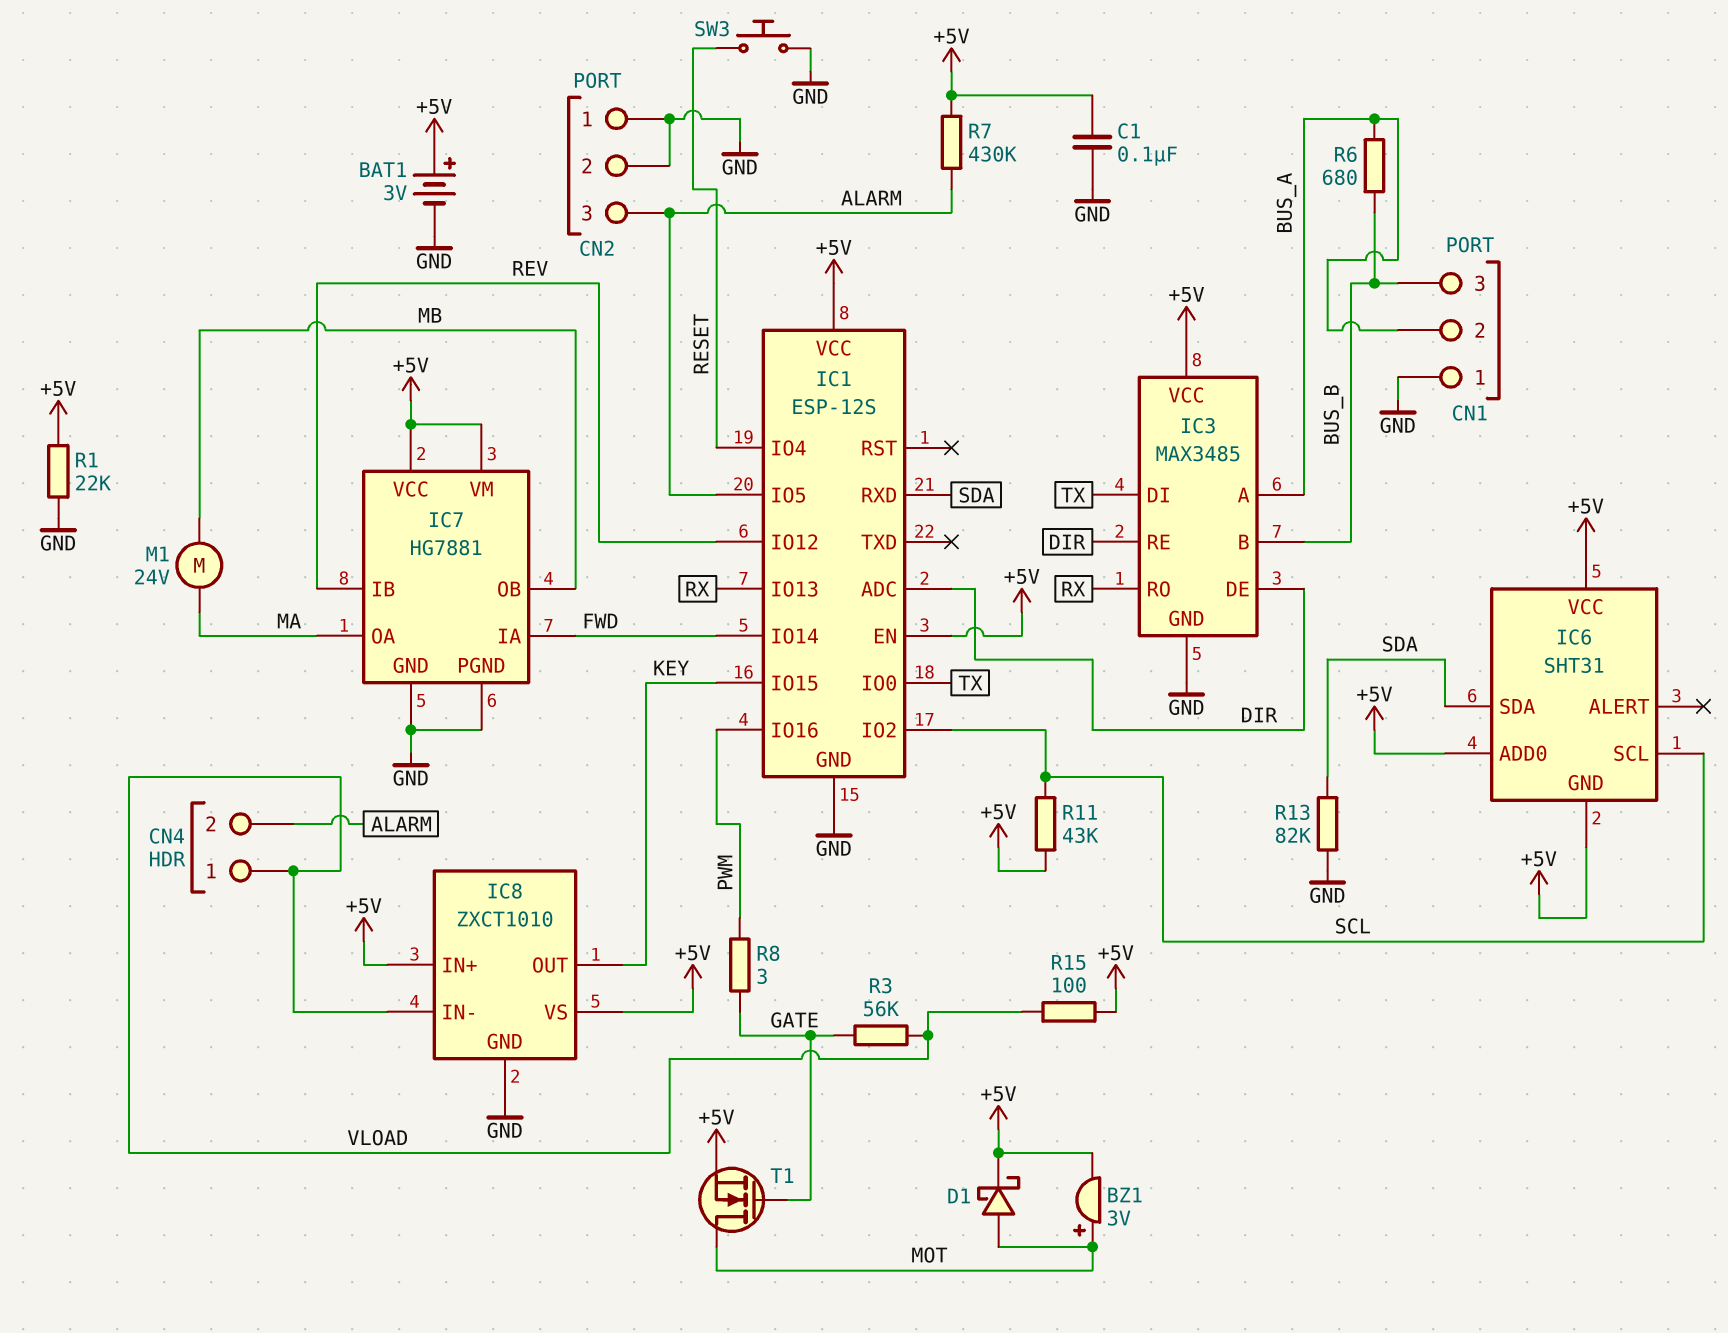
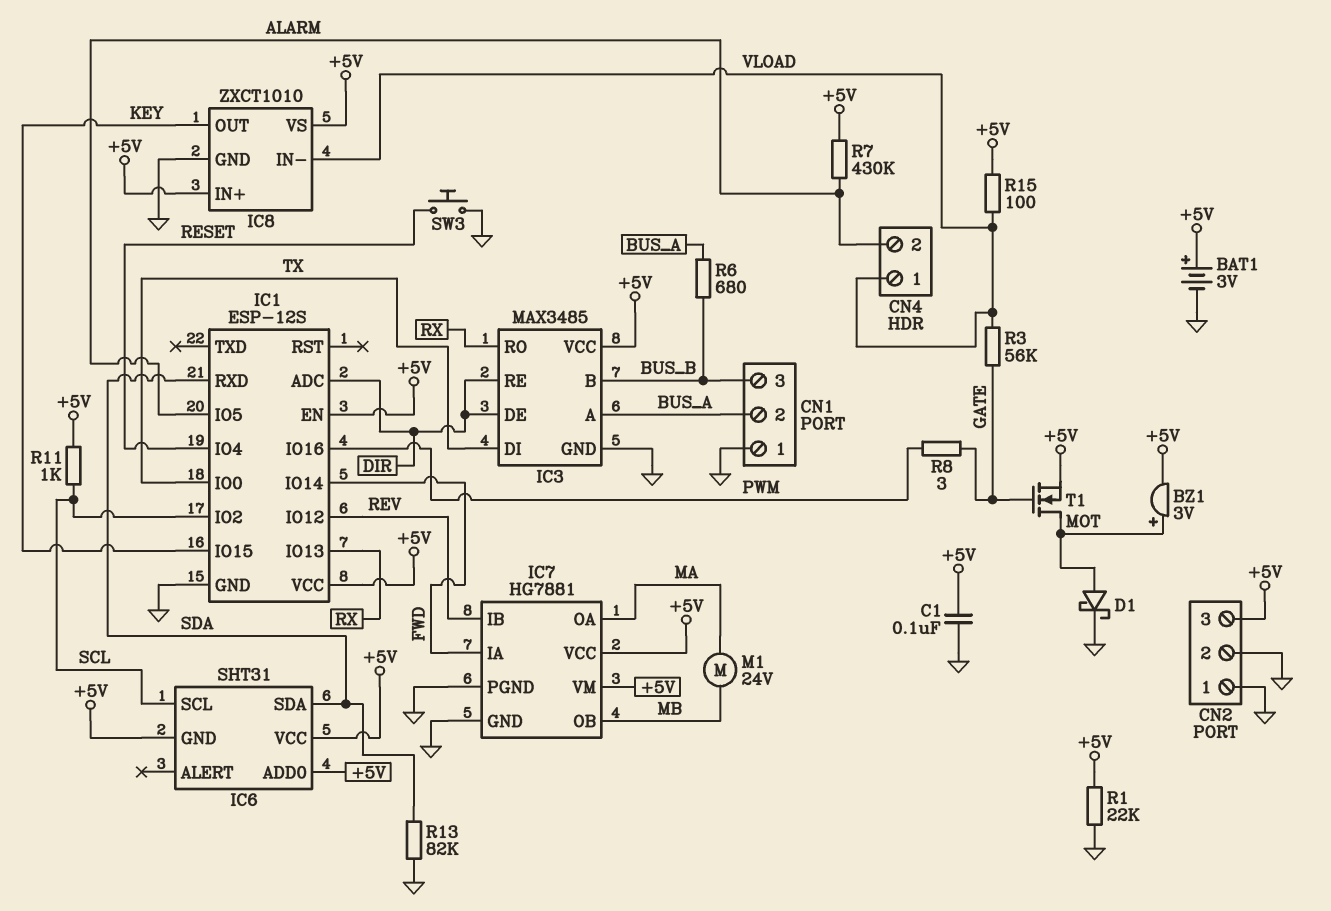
CN2 pin 3: ALARM -> +5V
D1: schottky (A MOT, K +5V) -> schottky (A MOT, K GND)
R11: 43k (+5V, SCL) -> 1k (+5V, SCL)

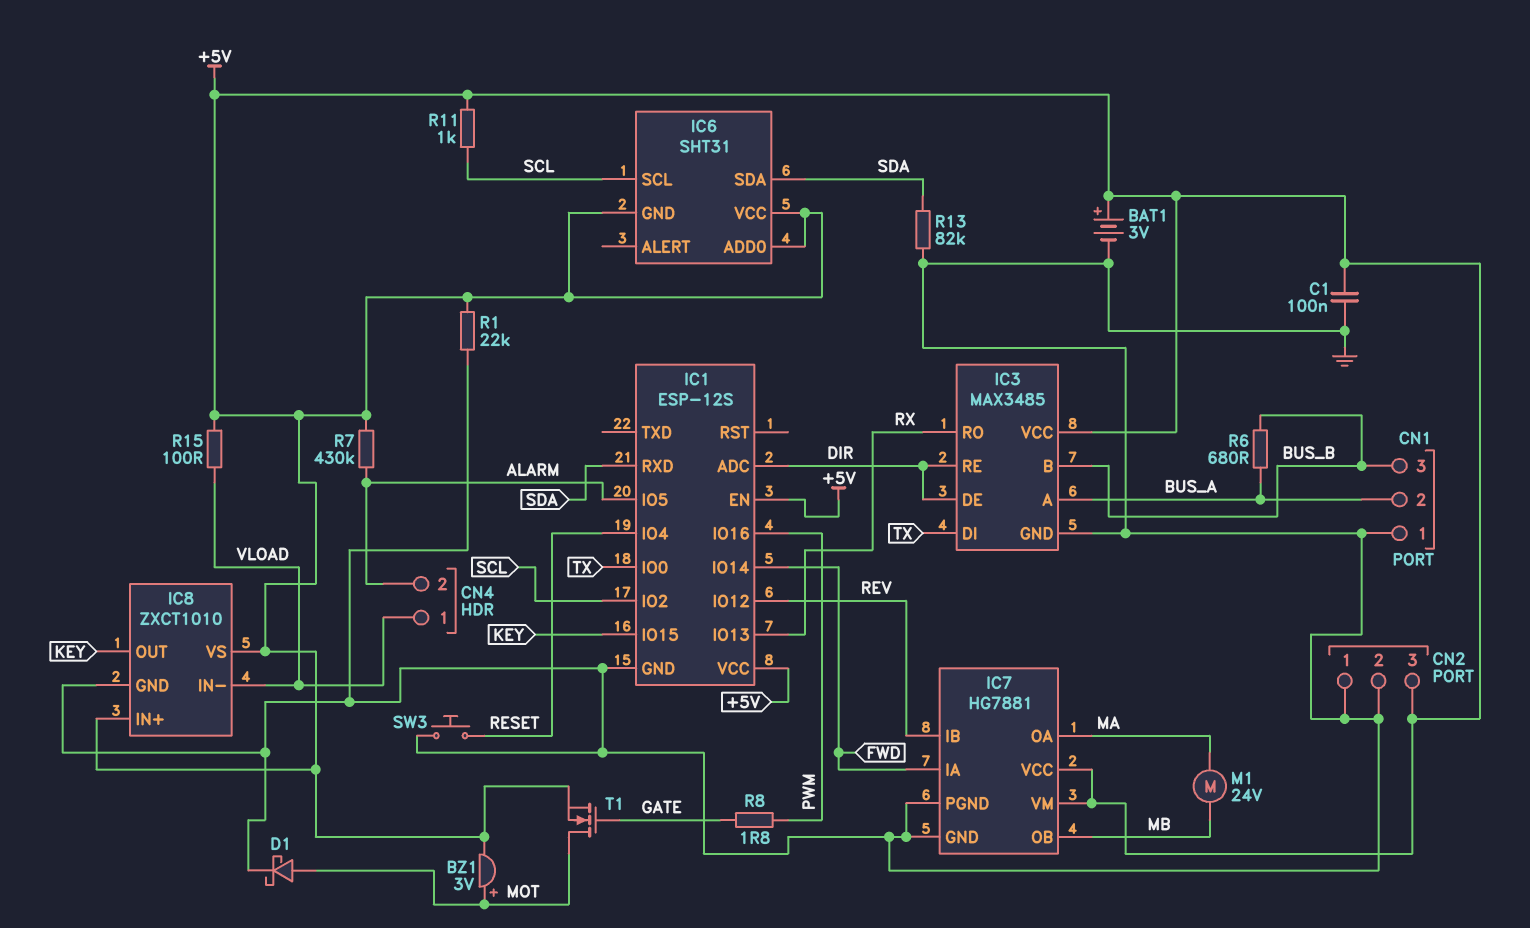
R3: 56k (GATE, VLOAD) -> none
R8: 3 (GATE, PWM) -> 1.8 (GATE, PWM)

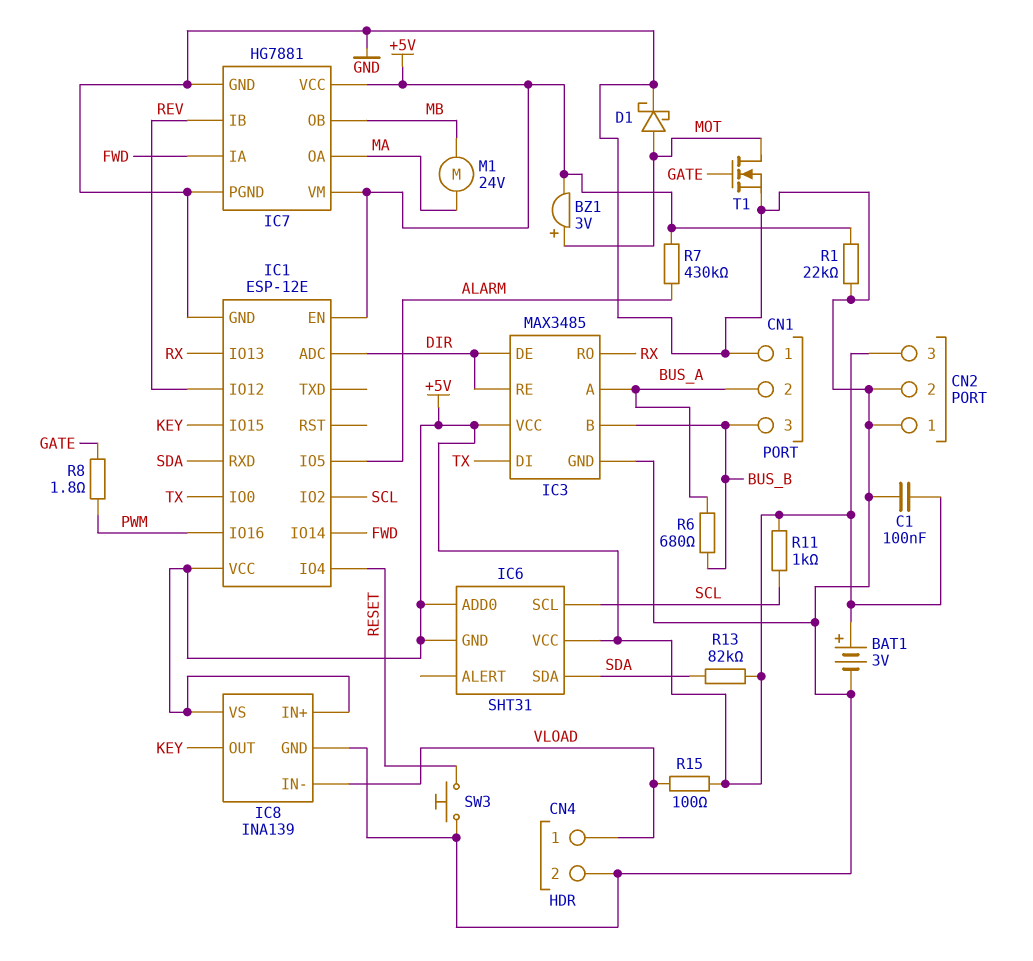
CN4 pin 2: ALARM -> GND
IC1: ESP-12S -> ESP-12E
IC8: ZXCT1010 -> INA139
R13: 82k (GND, SDA) -> 82k (+5V, SDA)
T1: NMOS (G GATE, D MOT, S +5V) -> NMOS (G GATE, D MOT, S GND)

